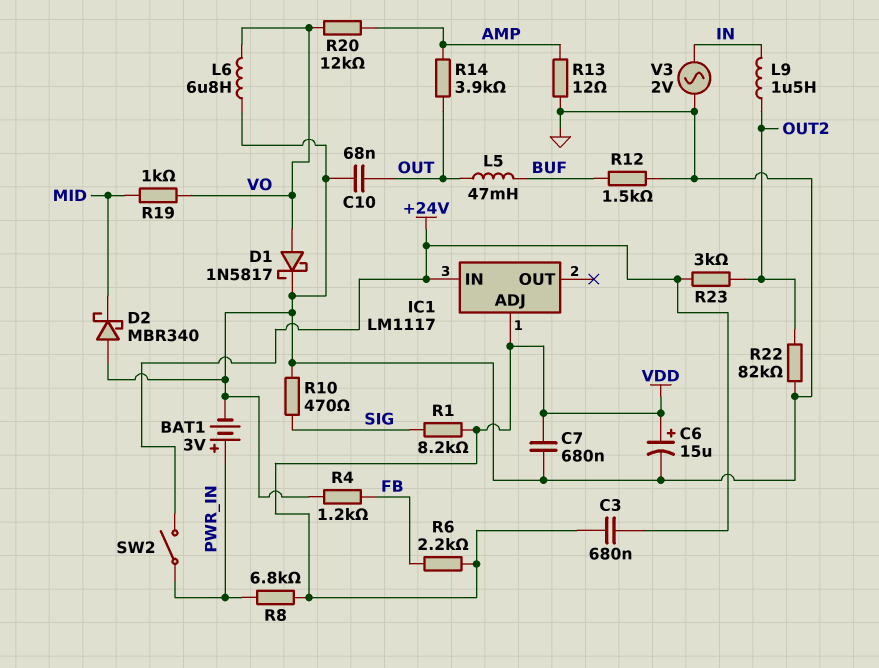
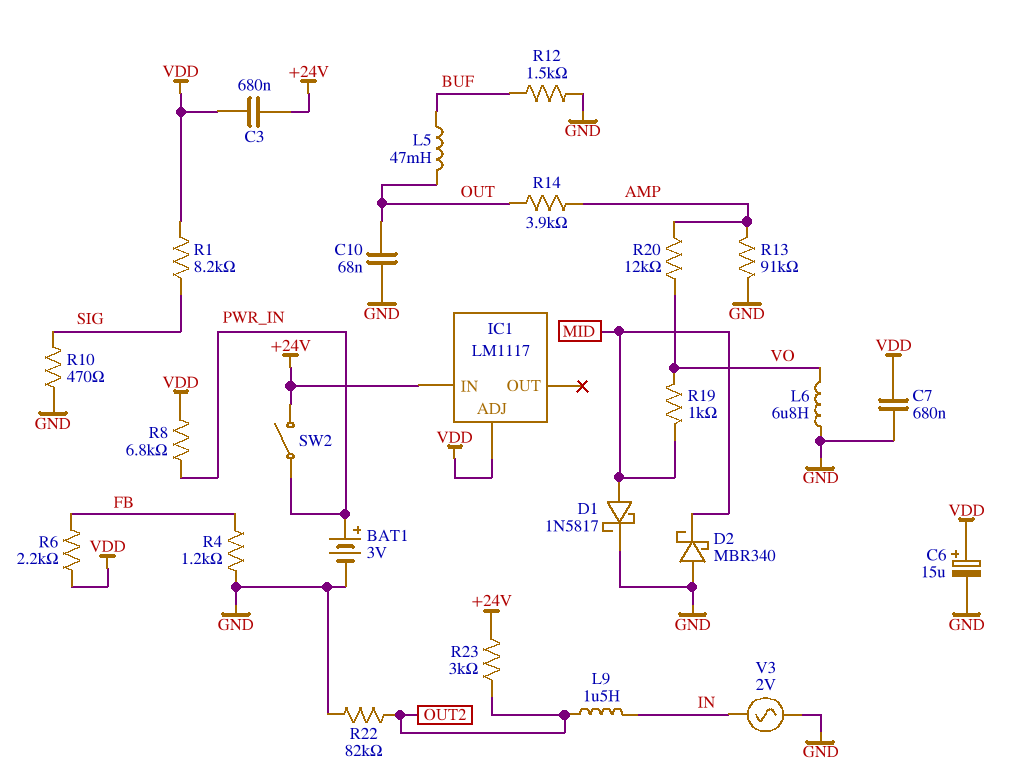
D1: schottky 1N5817 (A VO, K GND) -> schottky 1N5817 (A MID, K GND)
R13: 12 (AMP, GND) -> 91k (AMP, GND)

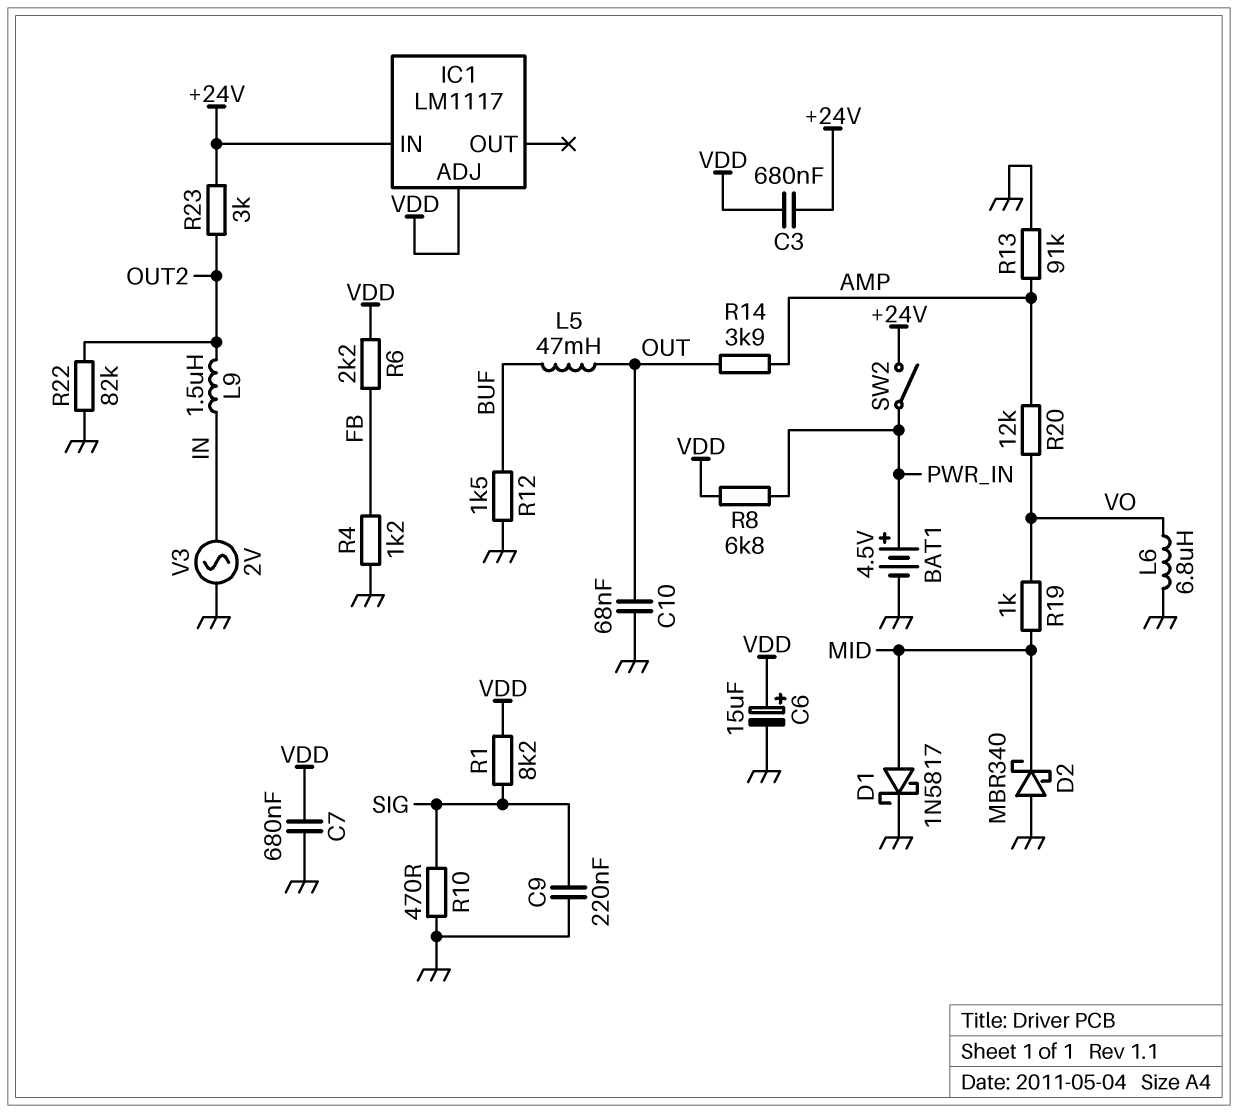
BAT1: 3V (plus PWR_IN, minus GND) -> 4.5V (plus PWR_IN, minus GND)
C9: none -> 220nF (GND, SIG)

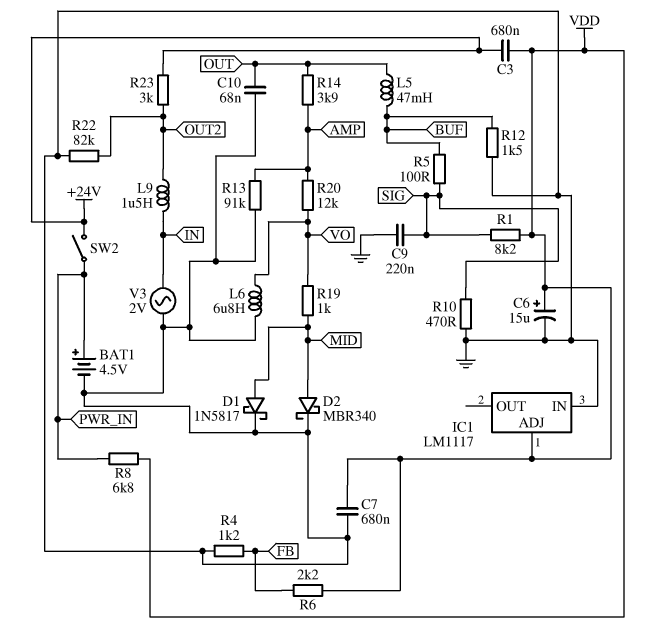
D2: schottky MBR340 (A GND, K MID) -> schottky MBR340 (A MID, K GND)
IC1 pin IN: +24V -> GND
R5: none -> 100 (BUF, SIG)

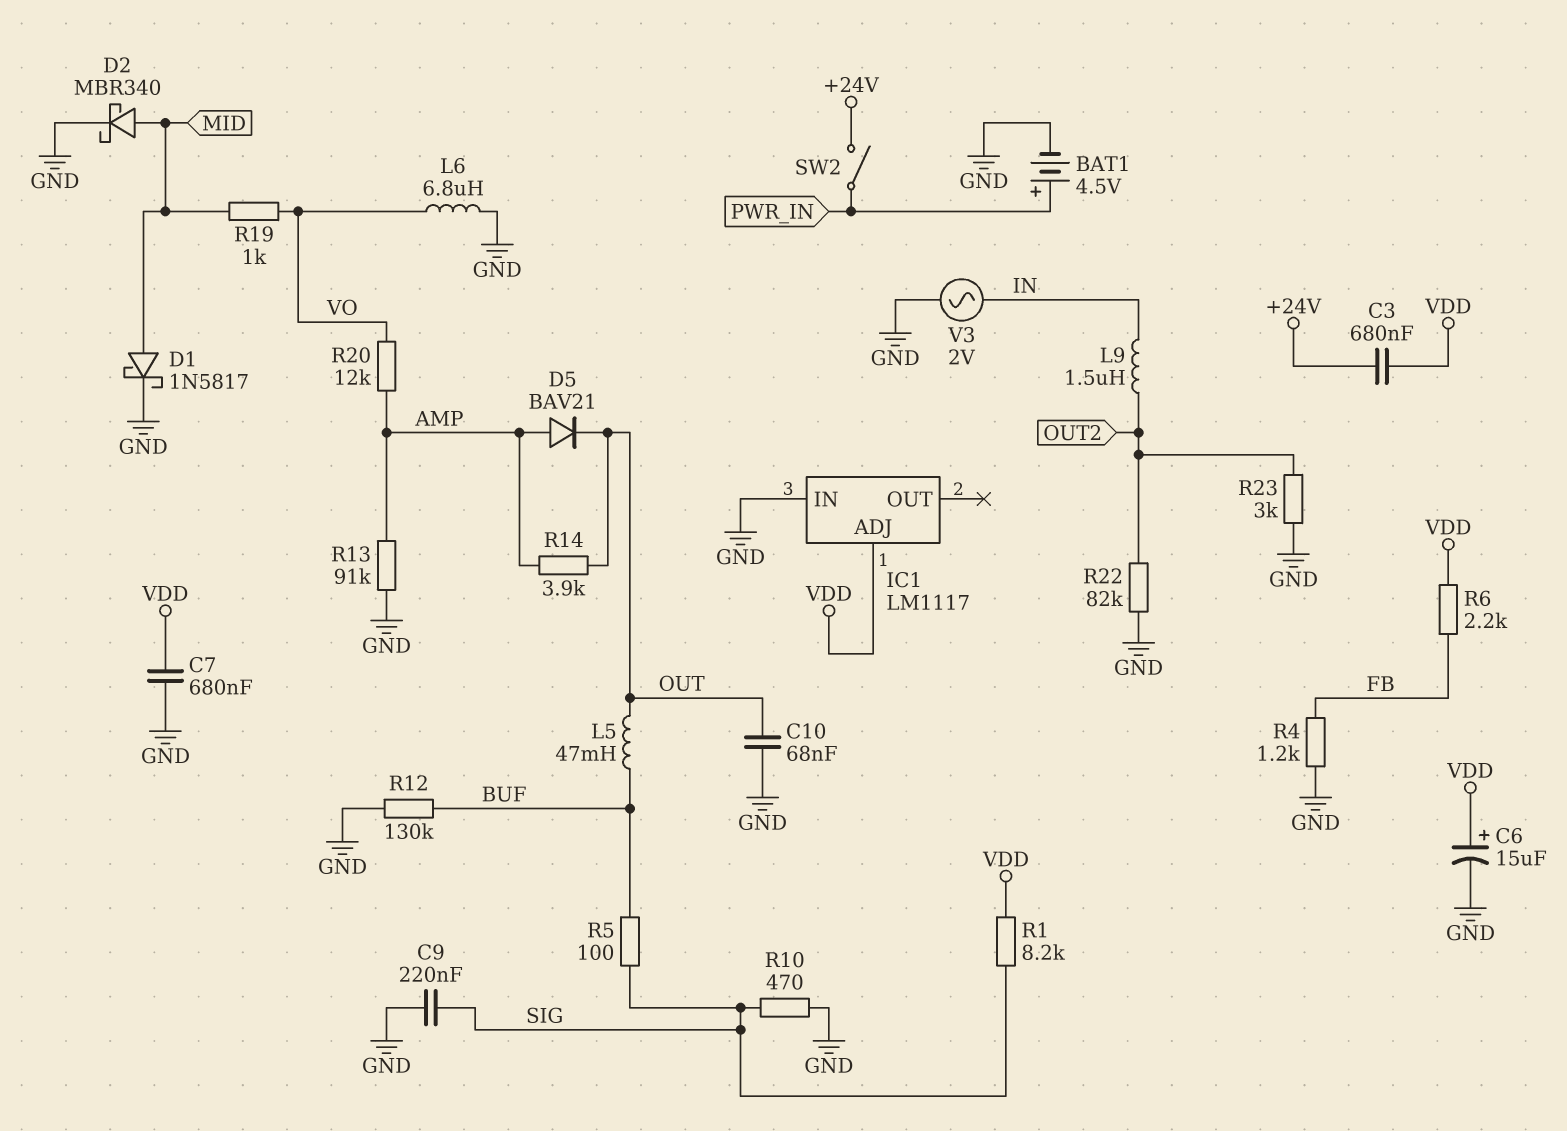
D5: none -> diode BAV21 (A AMP, K OUT)
R8: 6.8k (PWR_IN, VDD) -> none
R12: 1.5k (BUF, GND) -> 130k (BUF, GND)
R23: 3k (+24V, OUT2) -> 3k (GND, OUT2)

